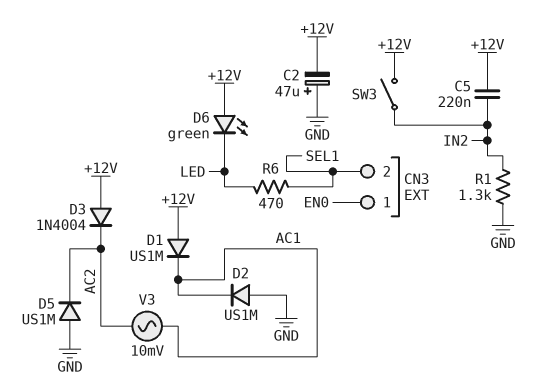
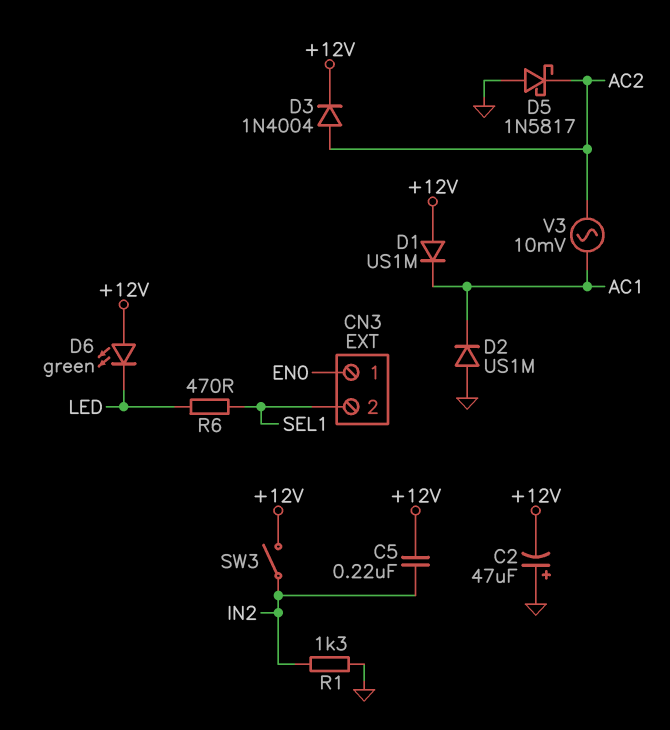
D3: diode 1N4004 (A +12V, K AC2) -> diode 1N4004 (A AC2, K +12V)
D5: diode US1M (A GND, K AC2) -> schottky 1N5817 (A GND, K AC2)

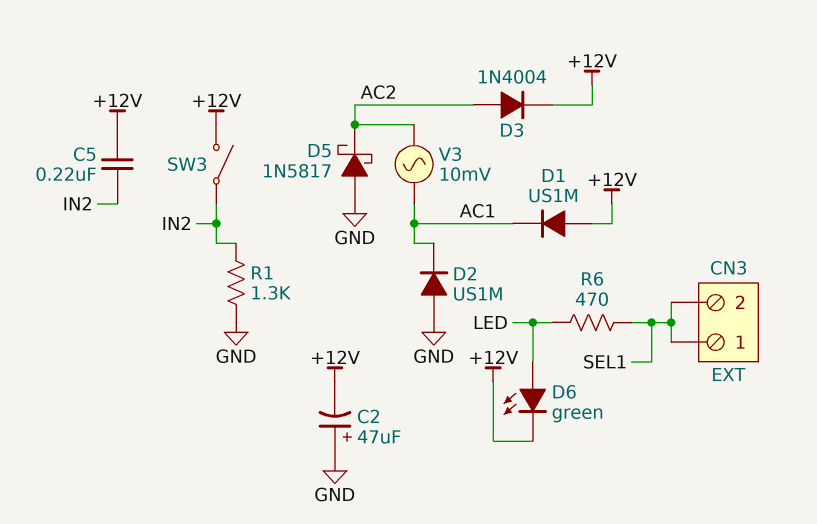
CN3 pin 1: EN0 -> SEL1
D6: LED green (A +12V, K LED) -> LED green (A LED, K +12V)

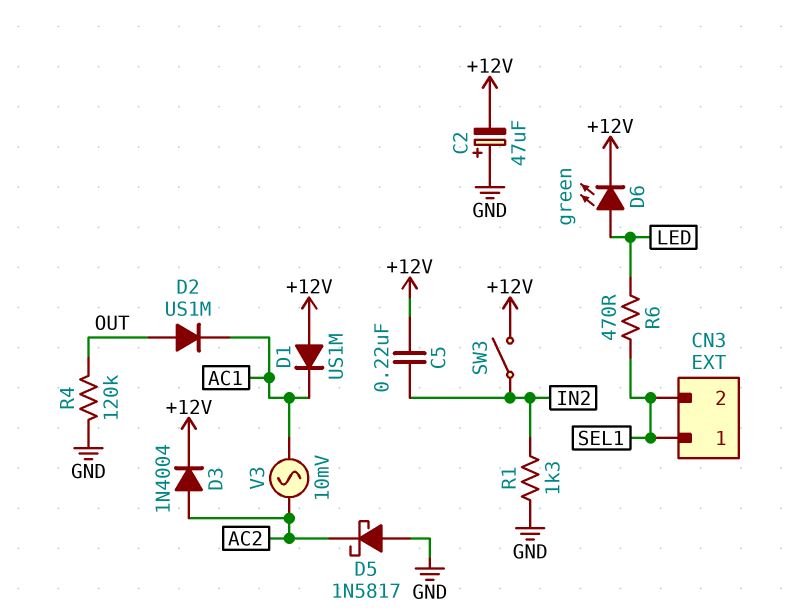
D2: diode US1M (A GND, K AC1) -> diode US1M (A OUT, K AC1)
R4: none -> 120k (GND, OUT)

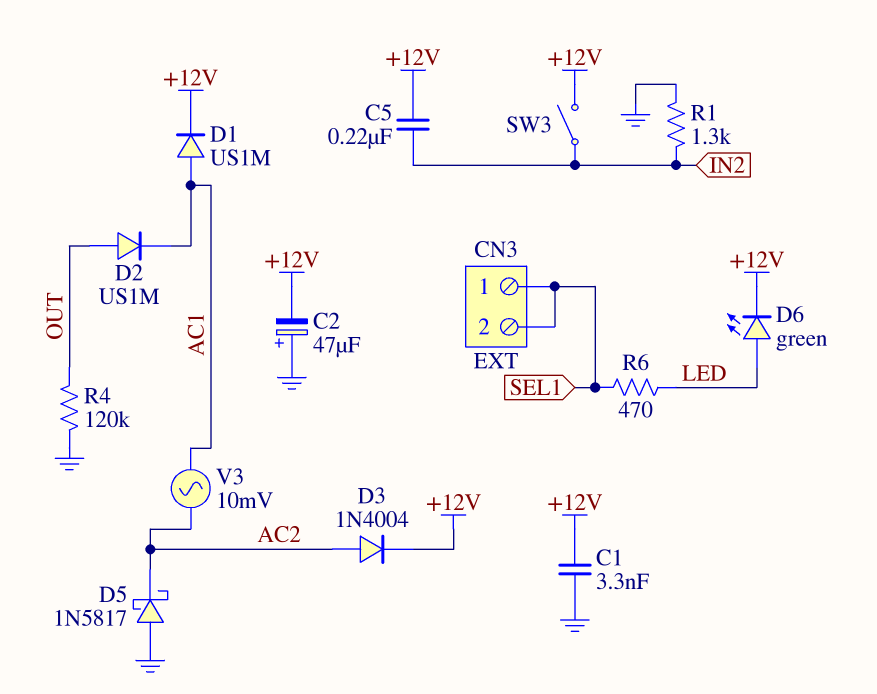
C1: none -> 3.3nF (+12V, GND)
D1: diode US1M (A +12V, K AC1) -> diode US1M (A AC1, K +12V)

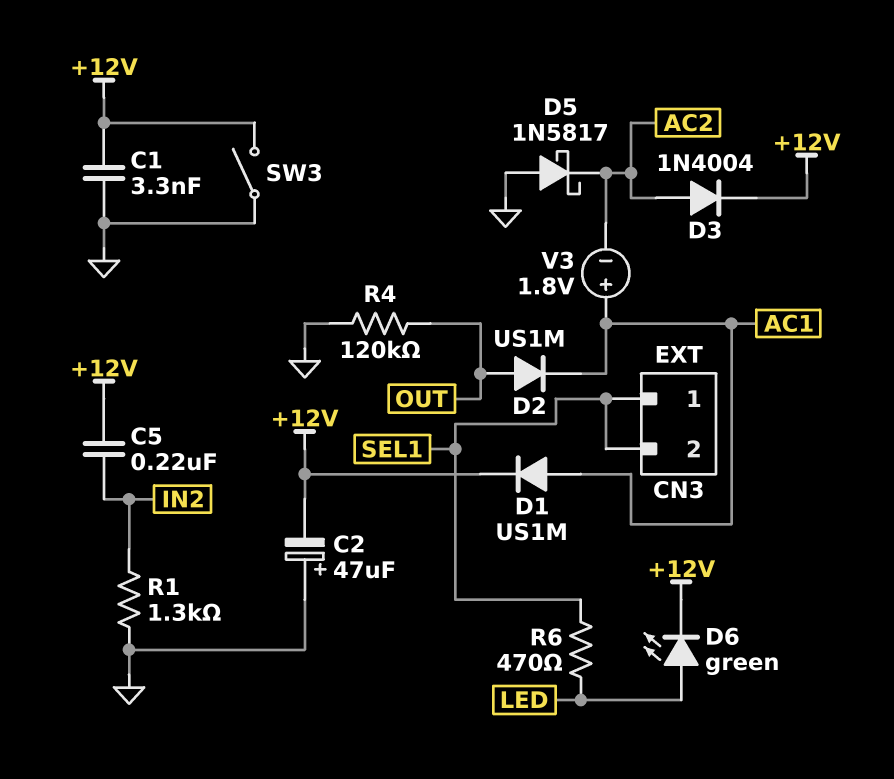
SW3: switch (+12V, IN2) -> switch (+12V, GND)
V3: AC 10mV (AC1, AC2) -> 1.8V (plus AC1, minus AC2)

